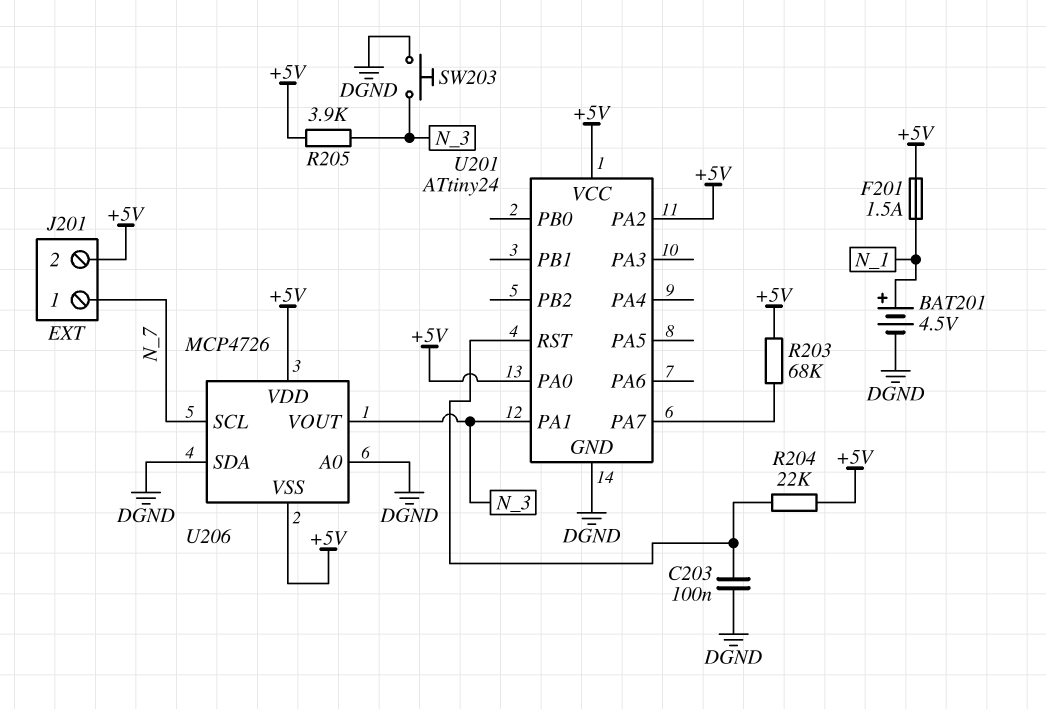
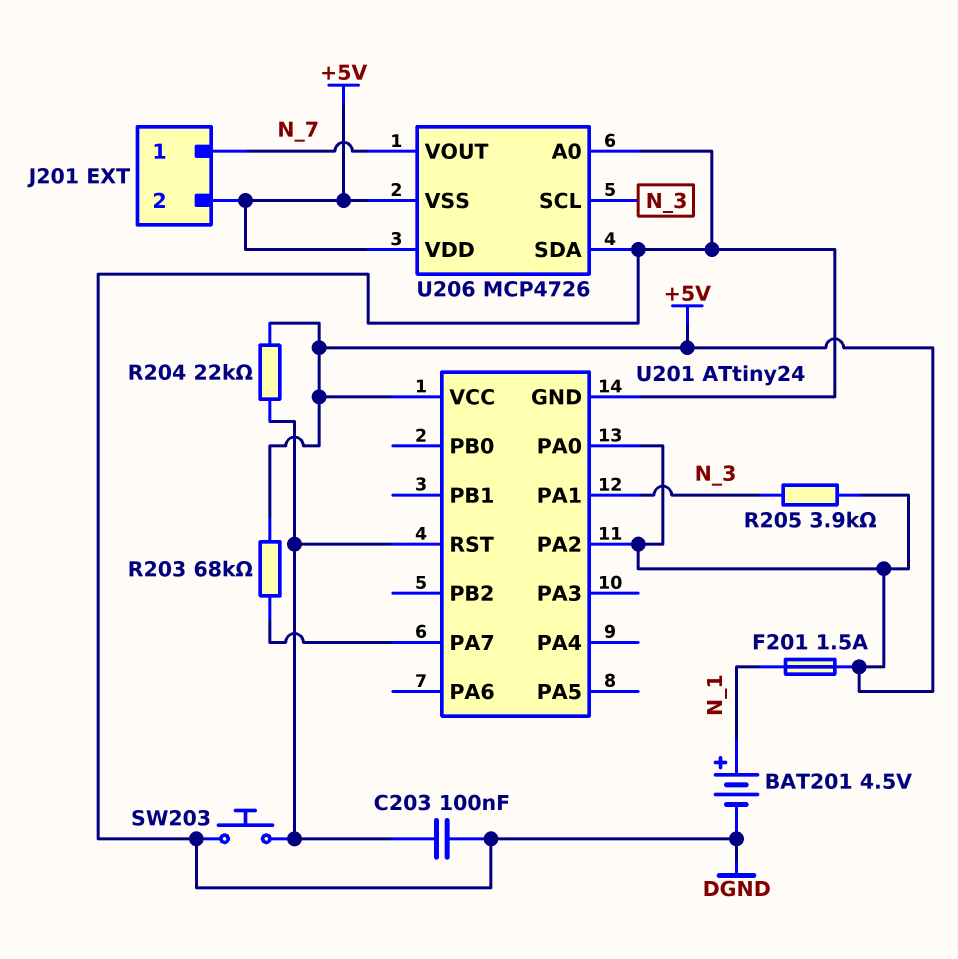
SW203: button (DGND, N_3) -> button (DGND, U201/RST)
U206 pin SCL: N_7 -> N_3
U206 pin VOUT: N_3 -> N_7

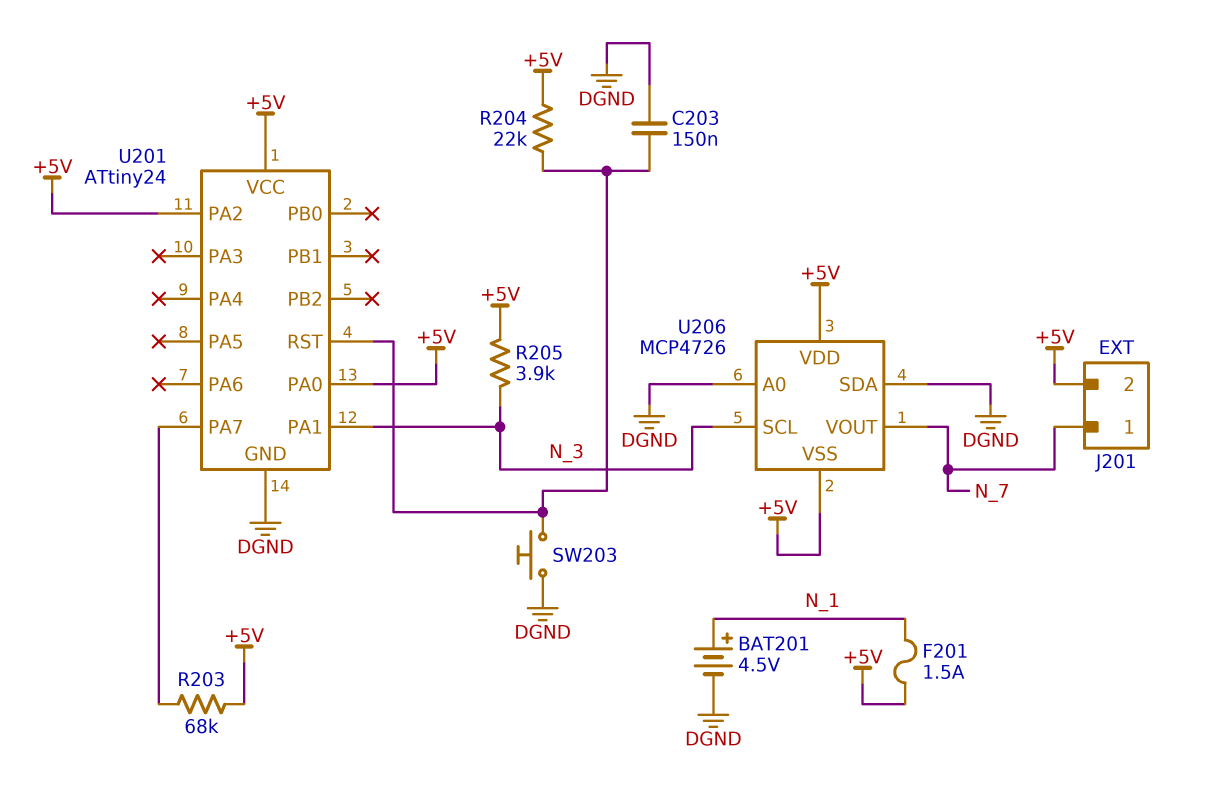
C203: 100nF (DGND, U201/RST) -> 150nF (DGND, U201/RST)

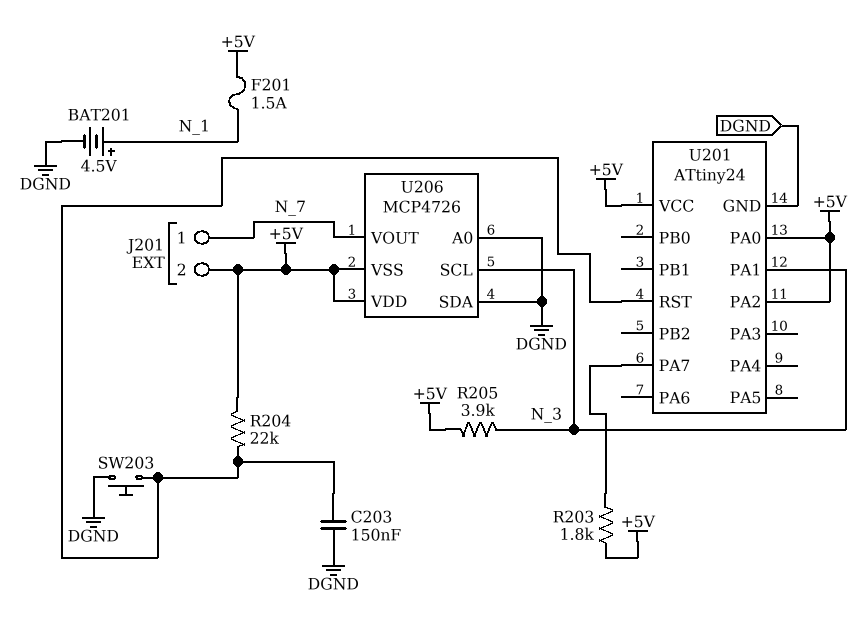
R203: 68k (+5V, U201/PA7) -> 1.8k (+5V, U201/PA7)

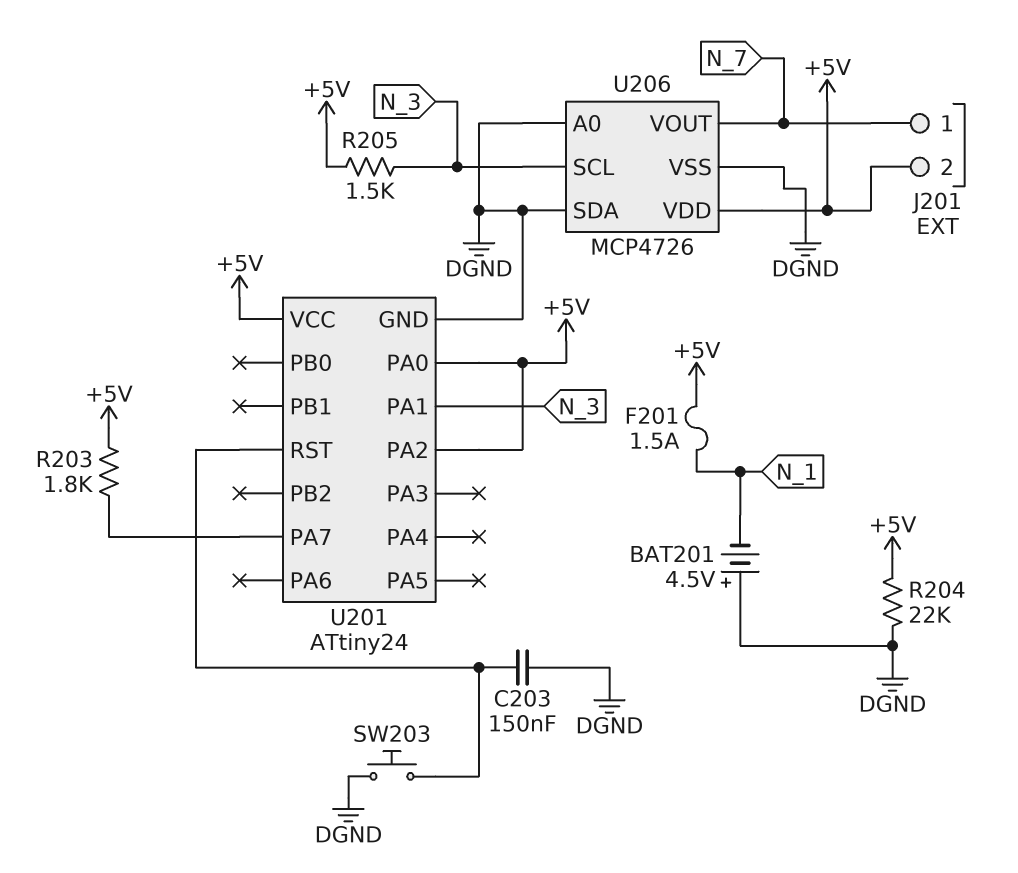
BAT201: 4.5V (plus N_1, minus DGND) -> 4.5V (plus DGND, minus N_1)
R204: 22k (+5V, U201/RST) -> 22k (+5V, DGND)
R205: 3.9k (+5V, N_3) -> 1.5k (+5V, N_3)
U206 pin VSS: +5V -> DGND

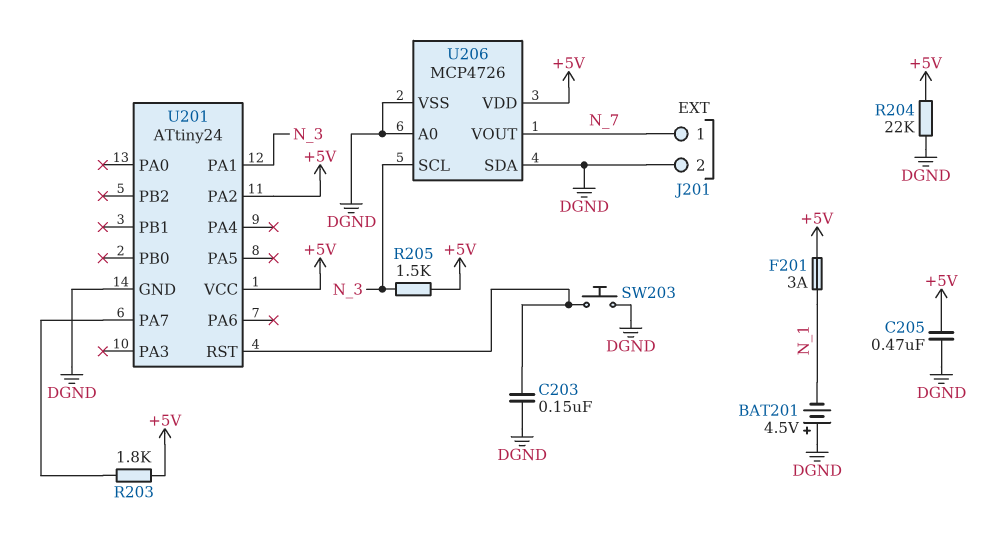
C205: none -> 470nF (+5V, DGND)
F201: 1.5A (+5V, N_1) -> 3A (+5V, N_1)
J201 pin 2: +5V -> DGND
U201 pin PA0: +5V -> none

